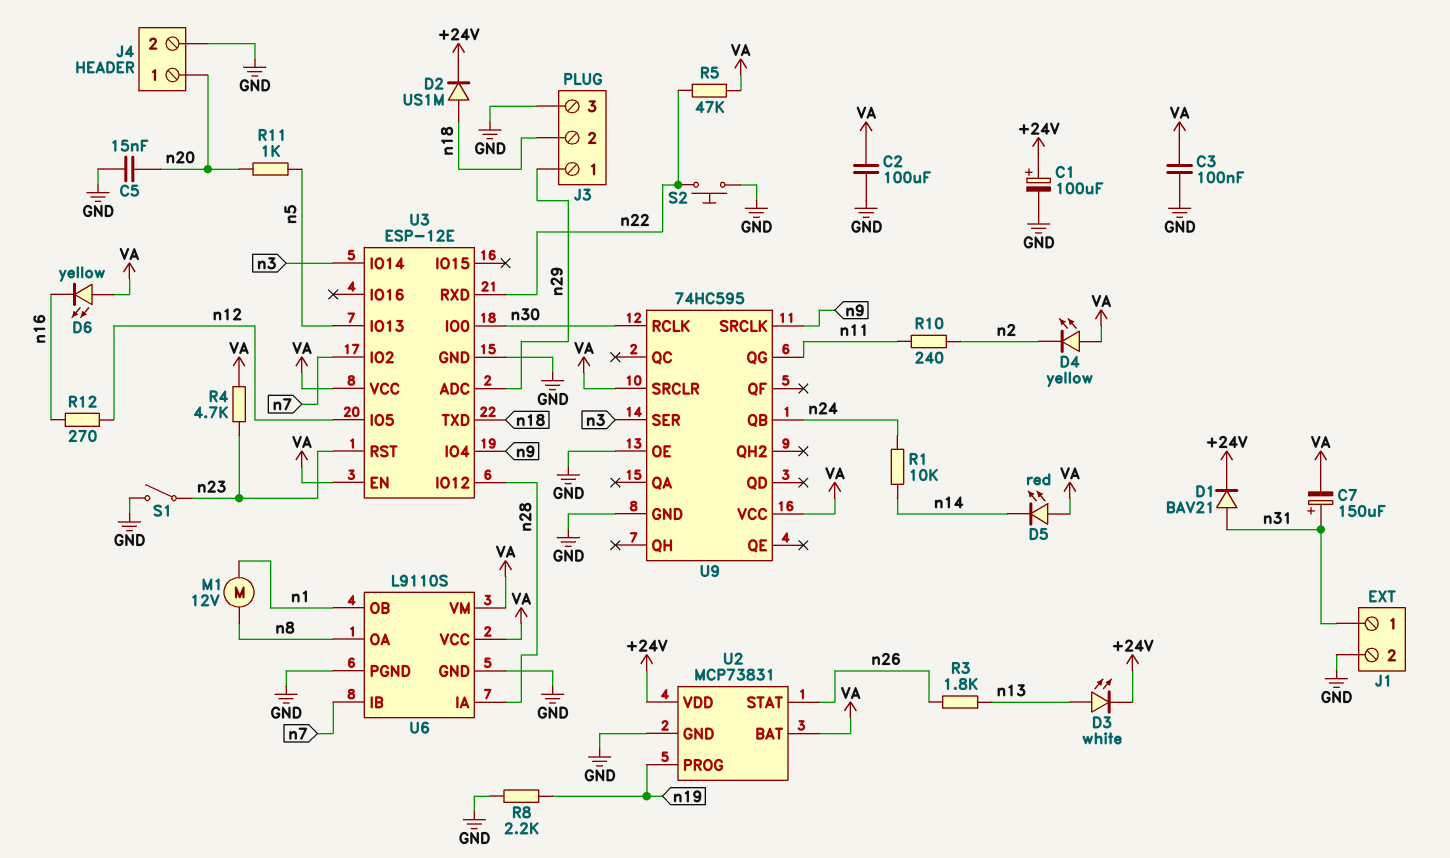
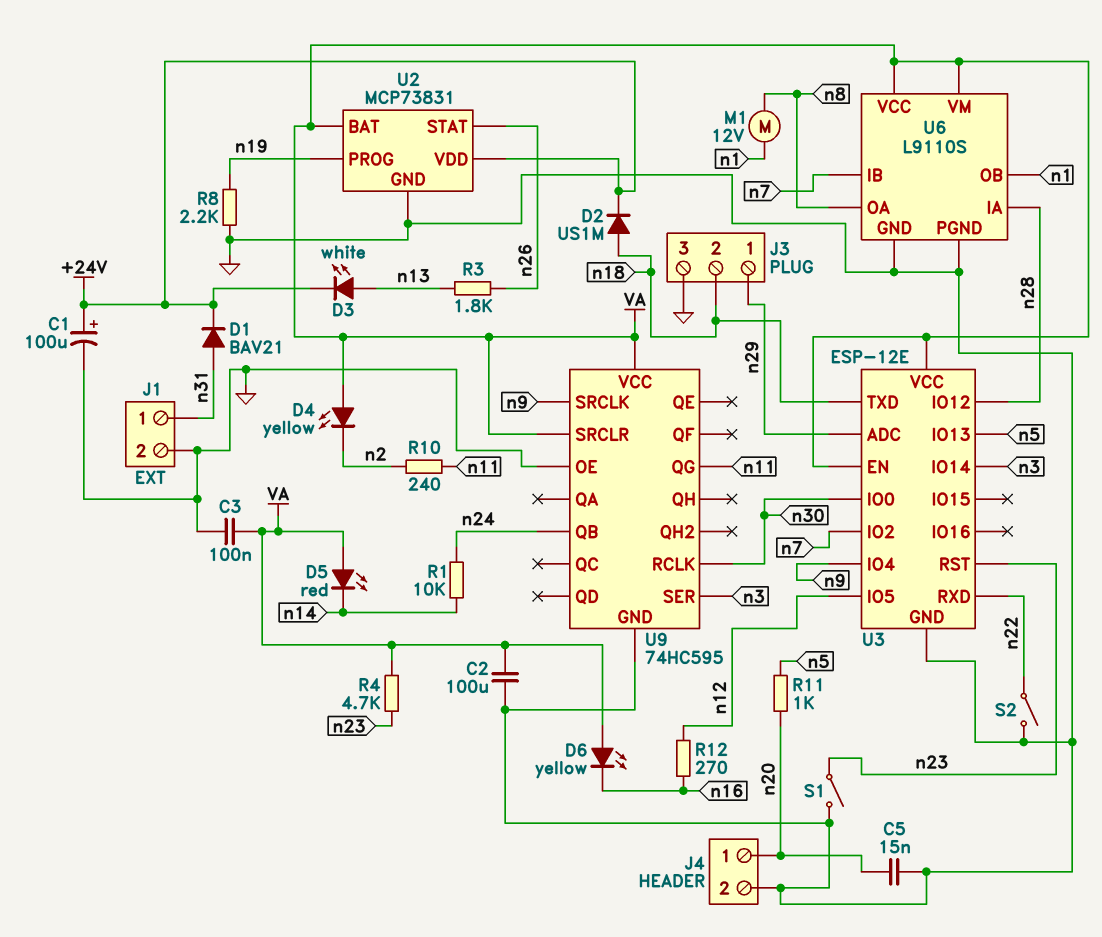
C7: 150uF (plus n31, minus VA) -> none
R5: 47k (VA, n22) -> none
S2: button (GND, n22) -> switch (GND, n22)

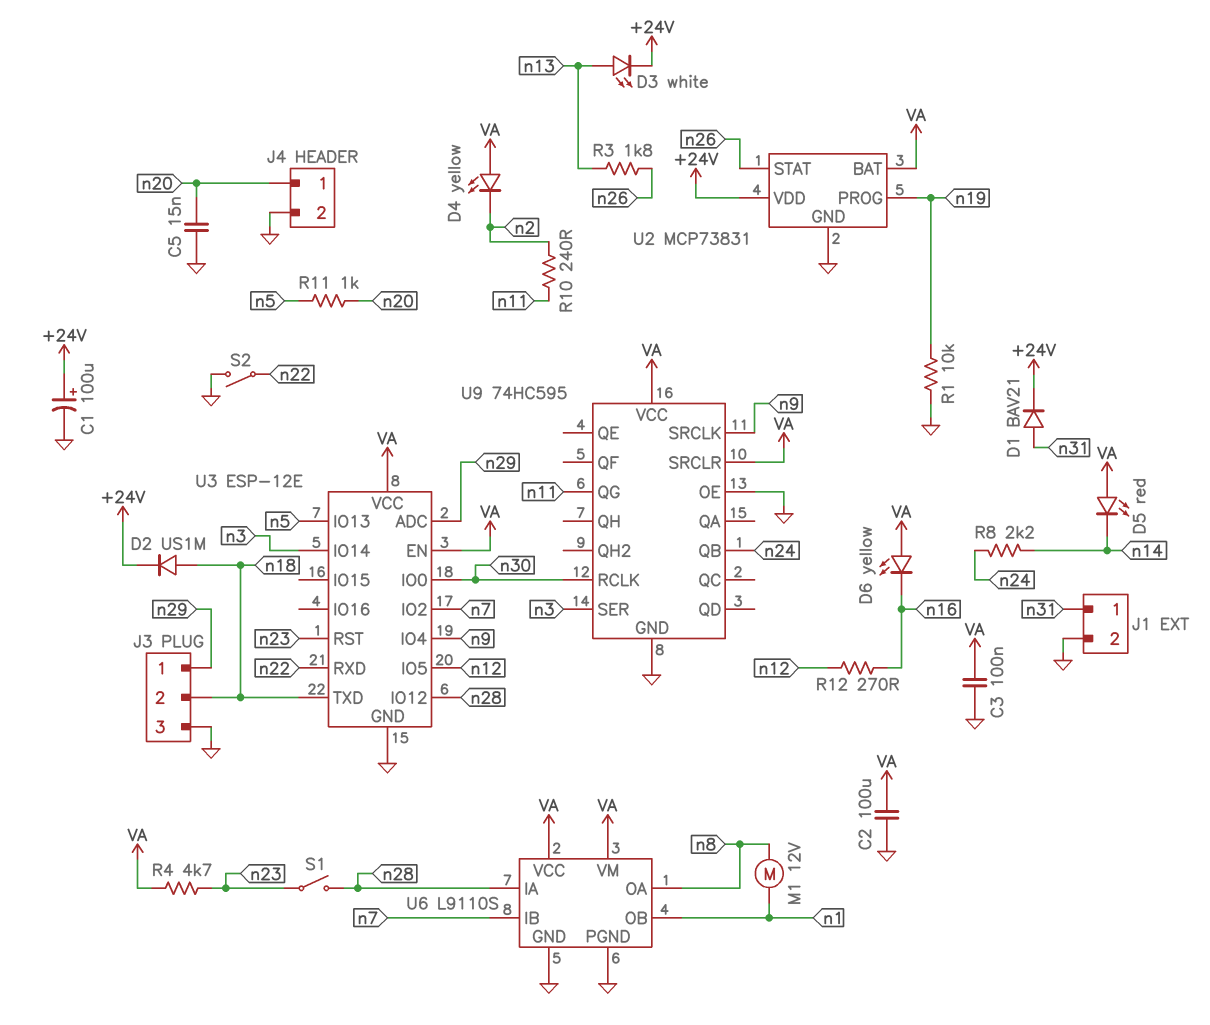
R1: 10k (n14, n24) -> 10k (GND, n19)
R8: 2.2k (GND, n19) -> 2.2k (n14, n24)
S1: switch (GND, n23) -> switch (n23, n28)

